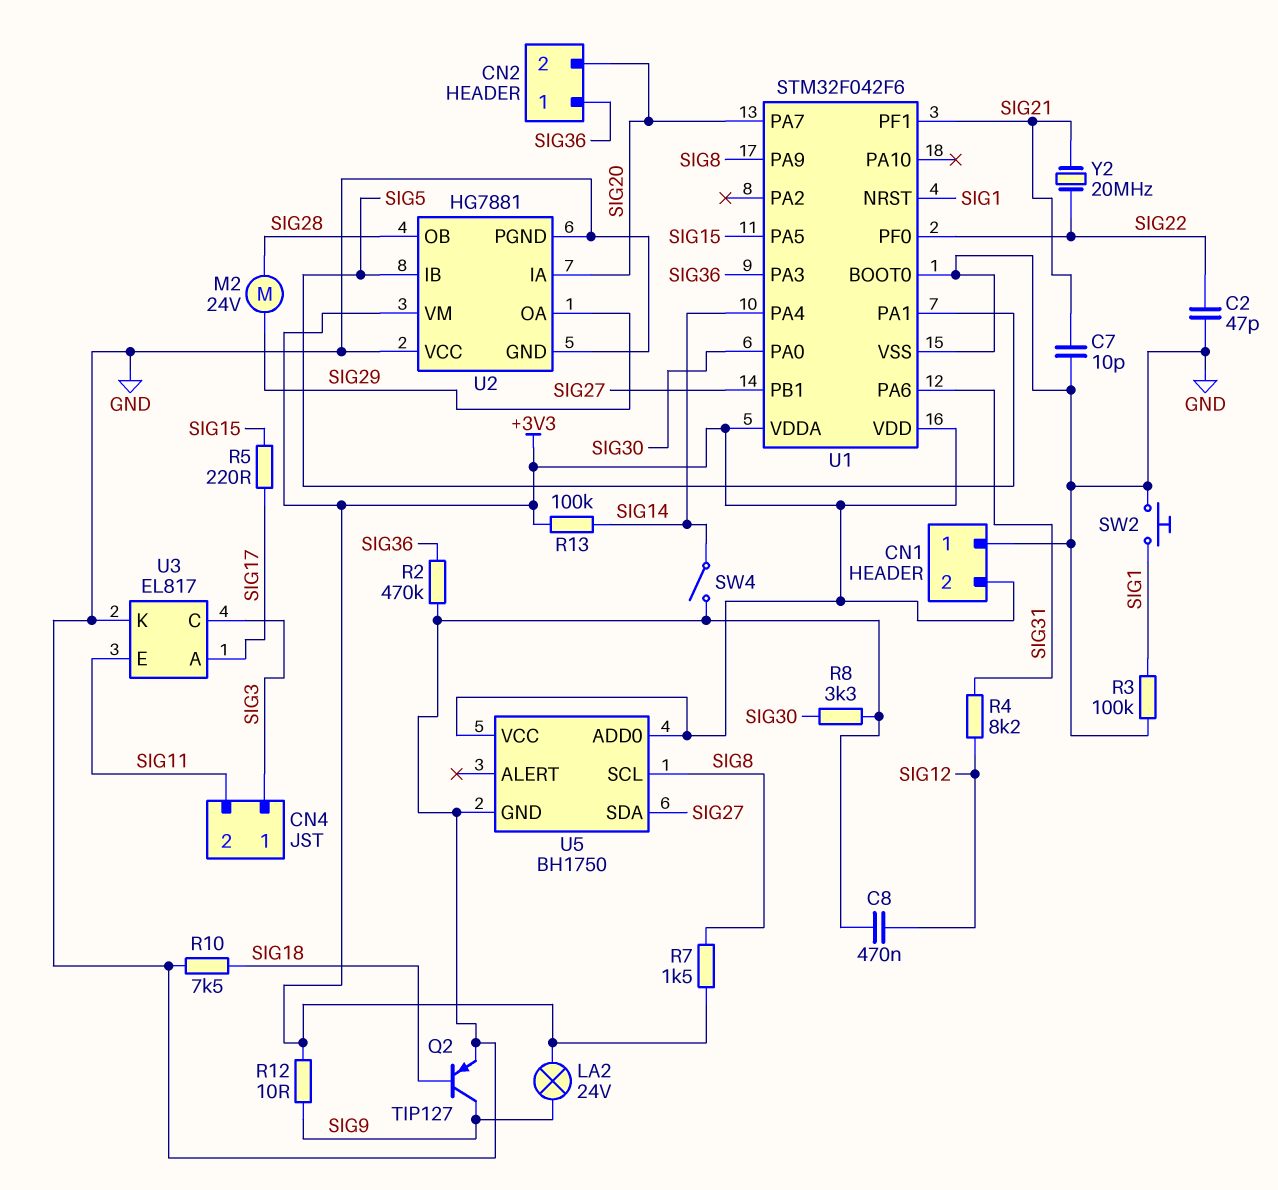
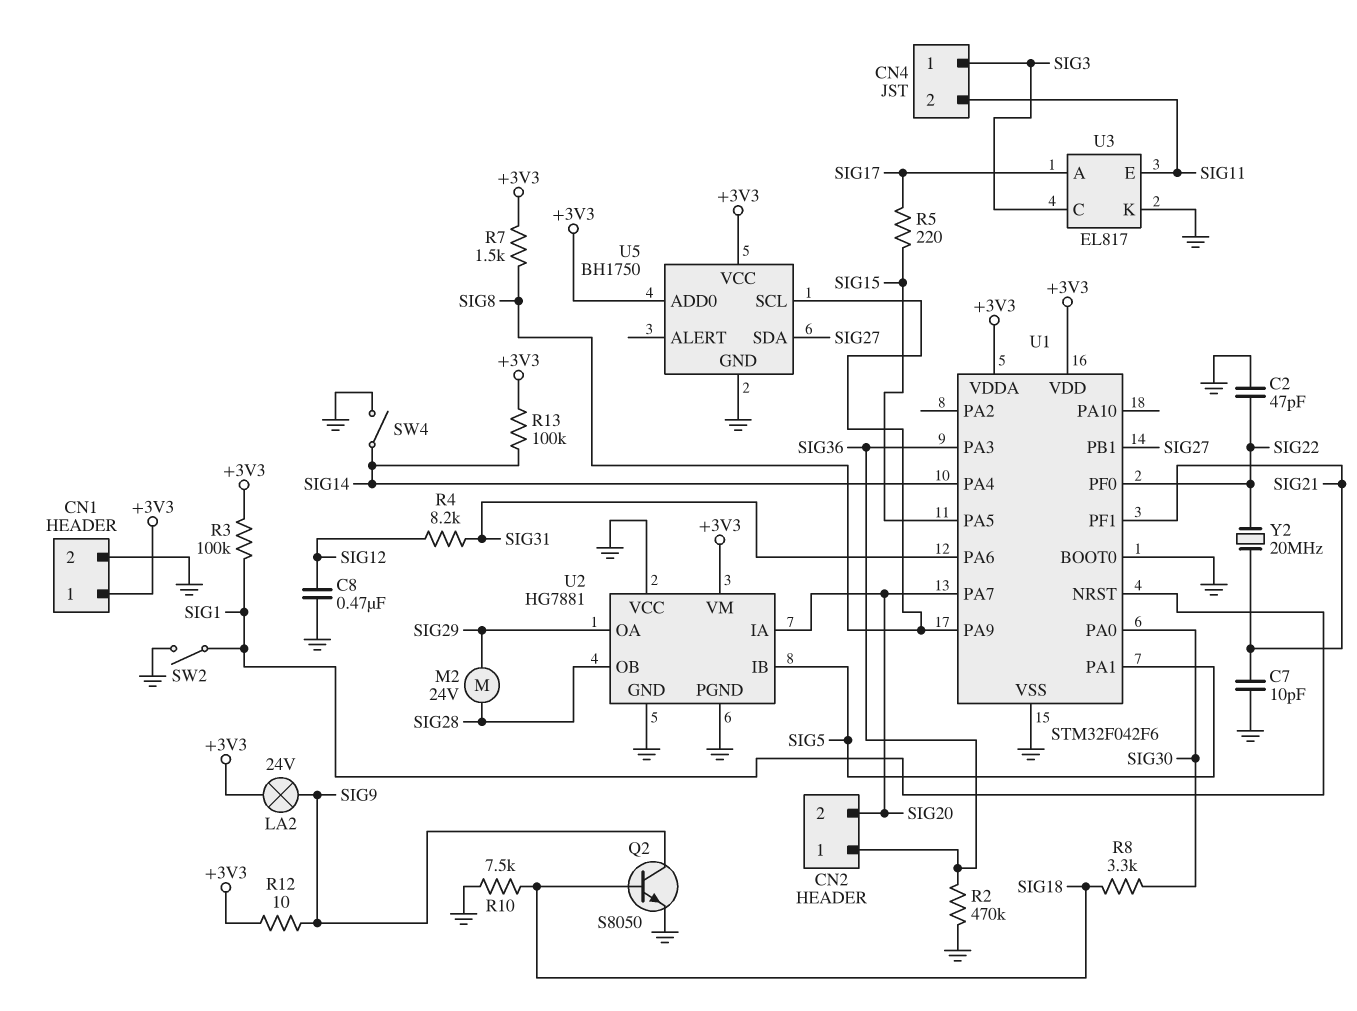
CN1 pin 1: GND -> +3V3
CN1 pin 2: +3V3 -> GND
Q2: PNP TIP127 (B SIG18, C SIG9, E GND) -> NPN S8050 (B SIG18, C SIG9, E GND)
R3: 100k (GND, SIG1) -> 100k (+3V3, SIG1)
R8: 3.3k (GND, SIG30) -> 3.3k (SIG18, SIG30)
SW2: button (GND, SIG1) -> switch (GND, SIG1)

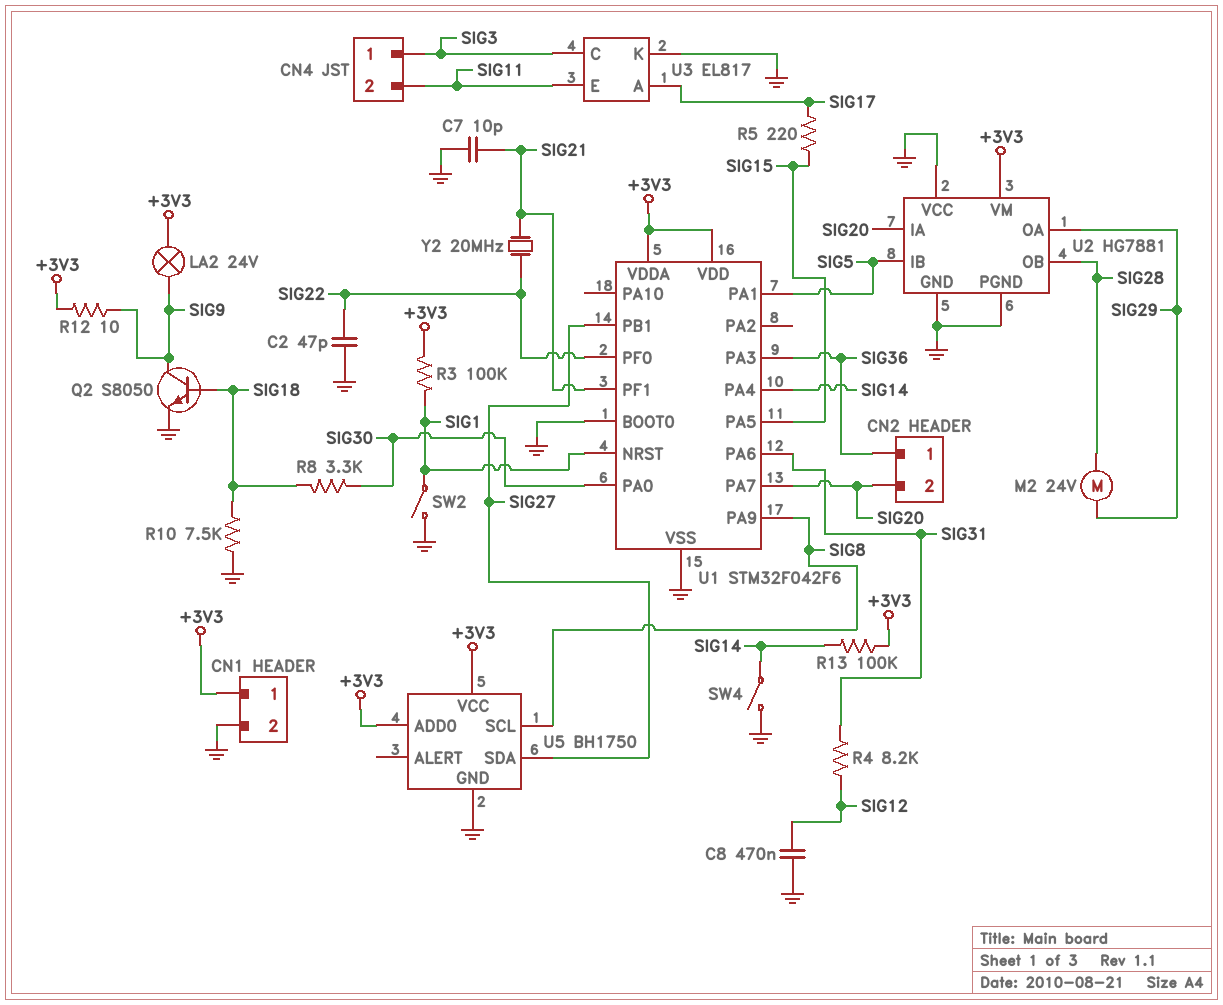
R2: 470k (GND, SIG36) -> none
R7: 1.5k (+3V3, SIG8) -> none

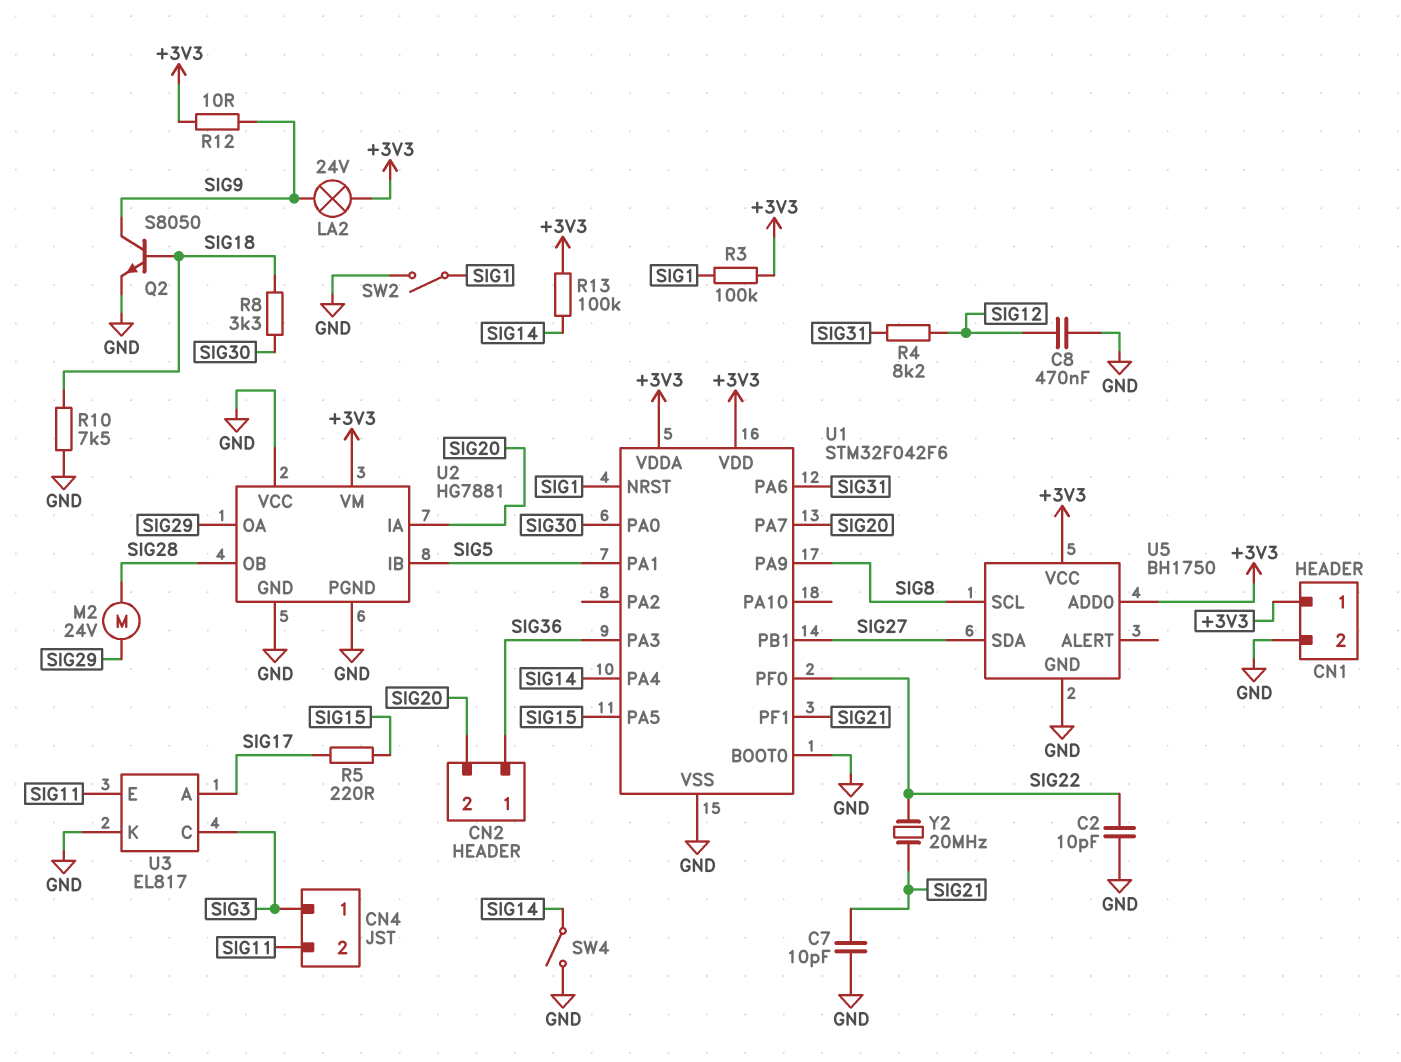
C2: 47pF (GND, SIG22) -> 10pF (GND, SIG22)

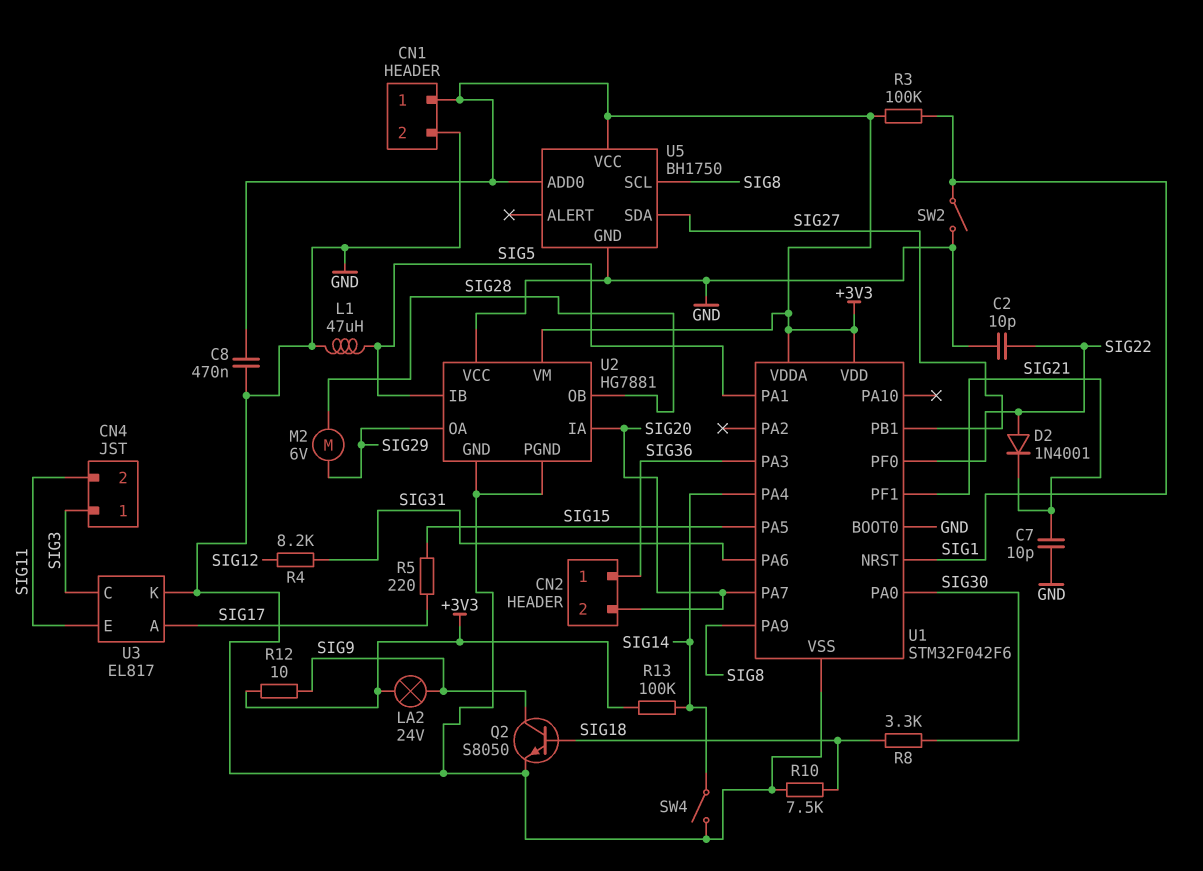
C8: 470nF (GND, SIG12) -> 470nF (+3V3, GND)
D2: none -> diode 1N4001 (A SIG22, K SIG21)
L1: none -> 47uH (GND, SIG5)
M2: motor 24V (SIG28, SIG29) -> motor 6V (SIG28, SIG29)
Y2: 20MHz (SIG21, SIG22) -> none

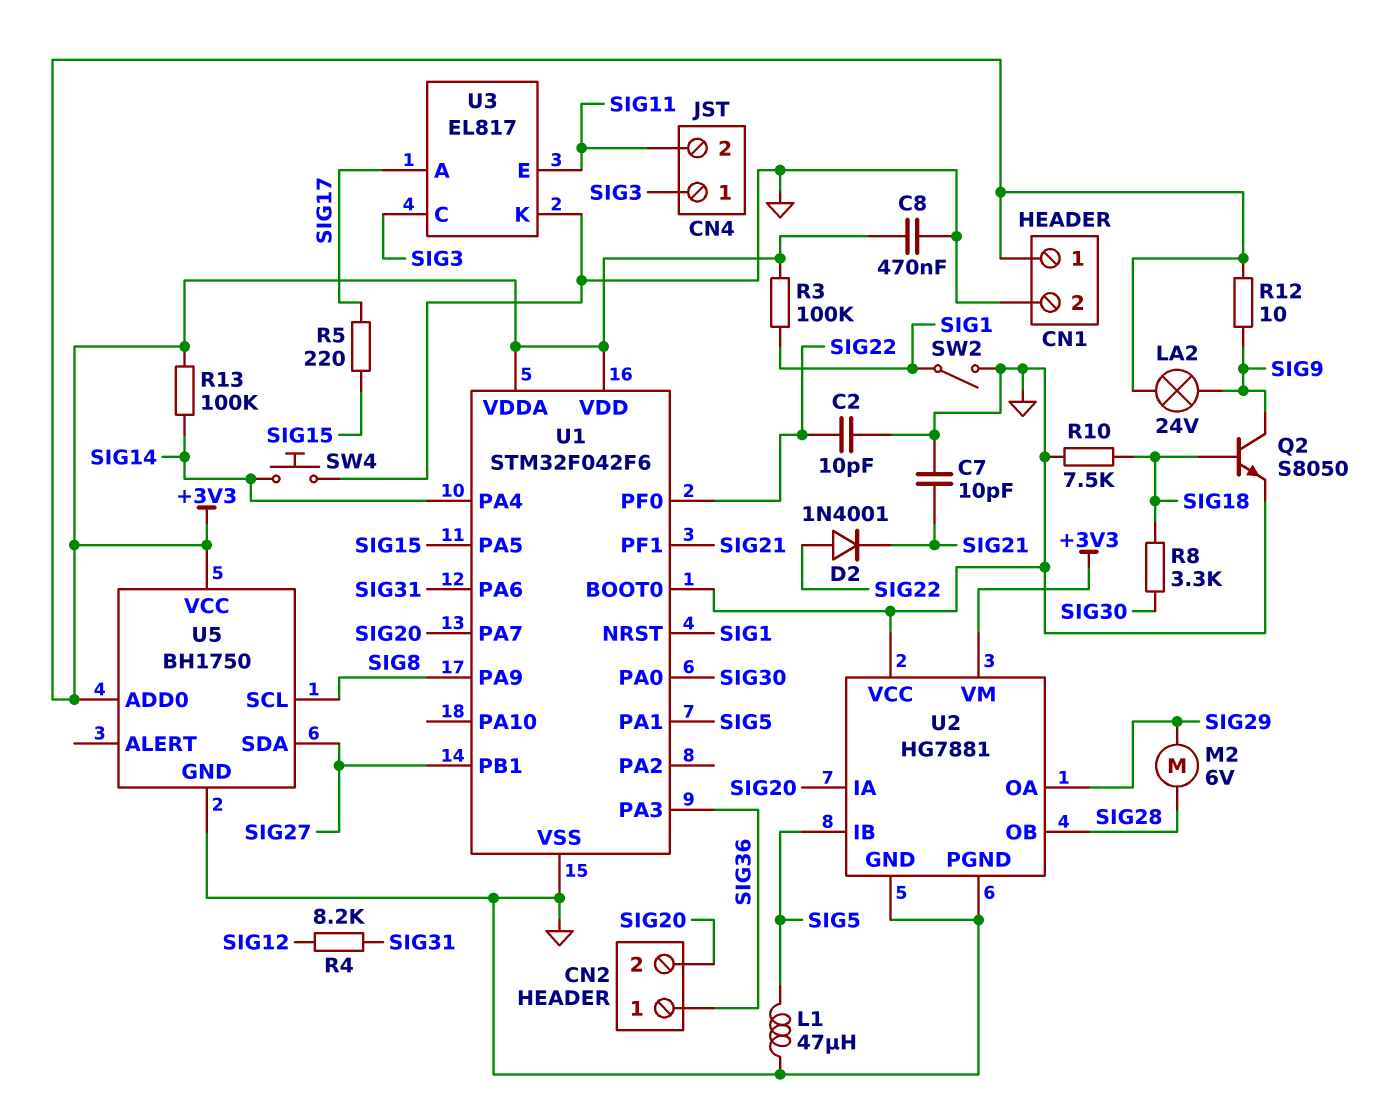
SW4: switch (GND, SIG14) -> button (GND, SIG14)

